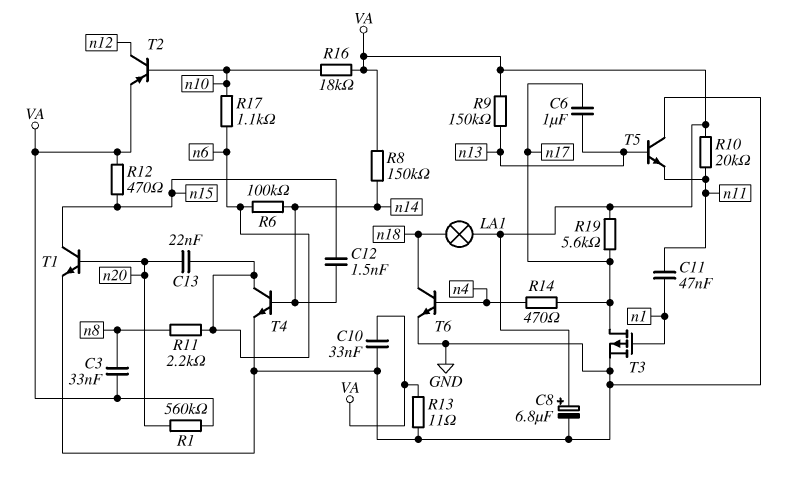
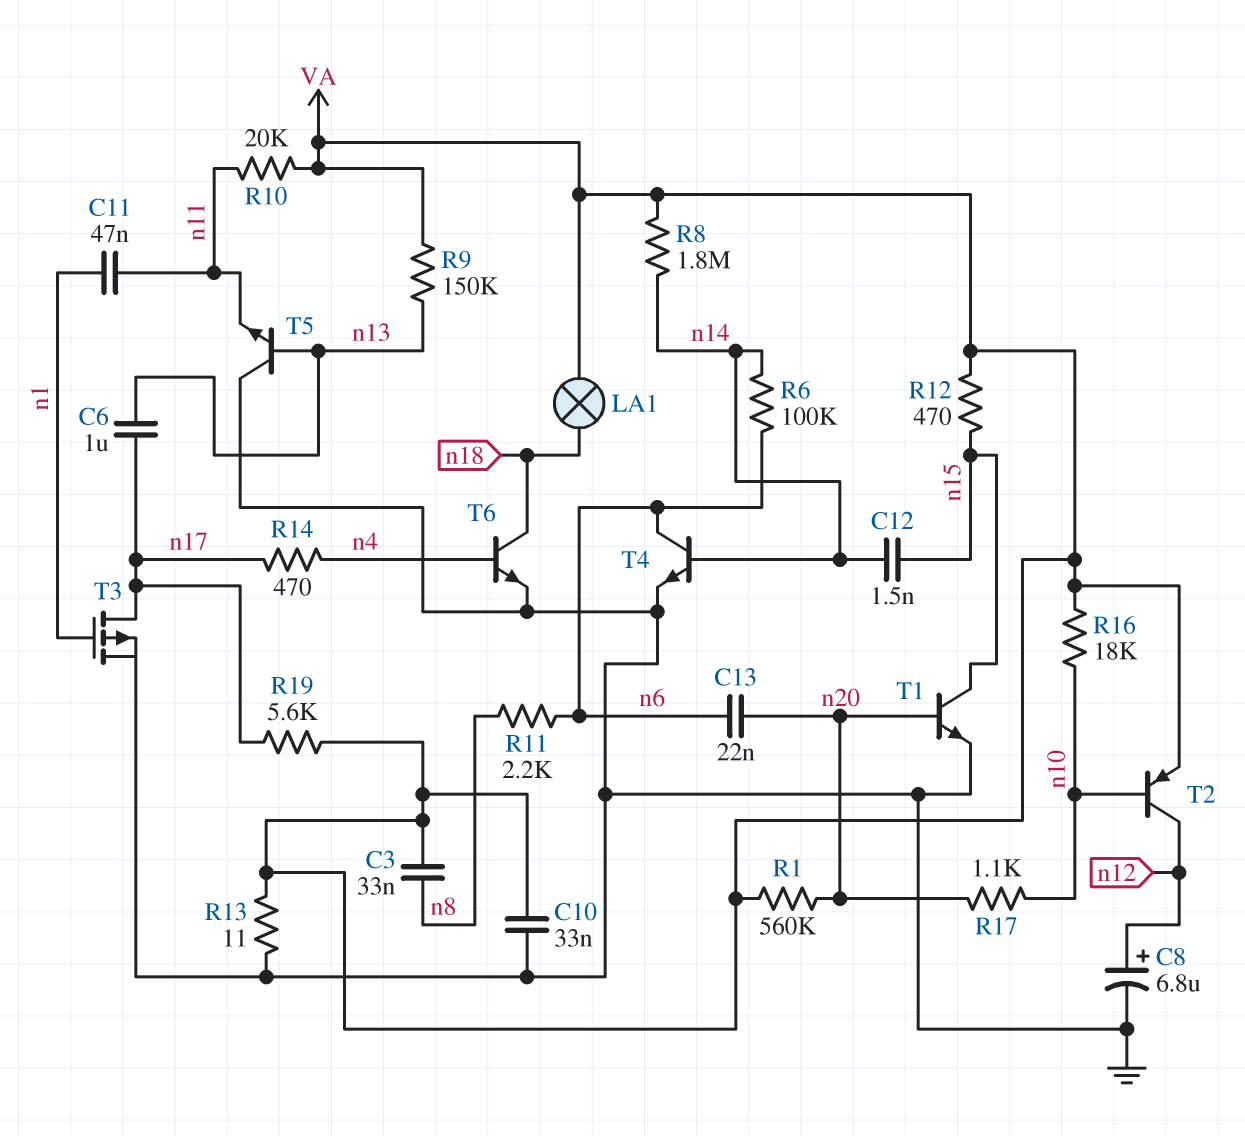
C8: 6.8uF (plus VA, minus GND) -> 6.8uF (plus n12, minus GND)
R8: 150k (VA, n14) -> 1.8M (VA, n14)
R17: 1.1k (n6, n10) -> 1.1k (n10, n20)

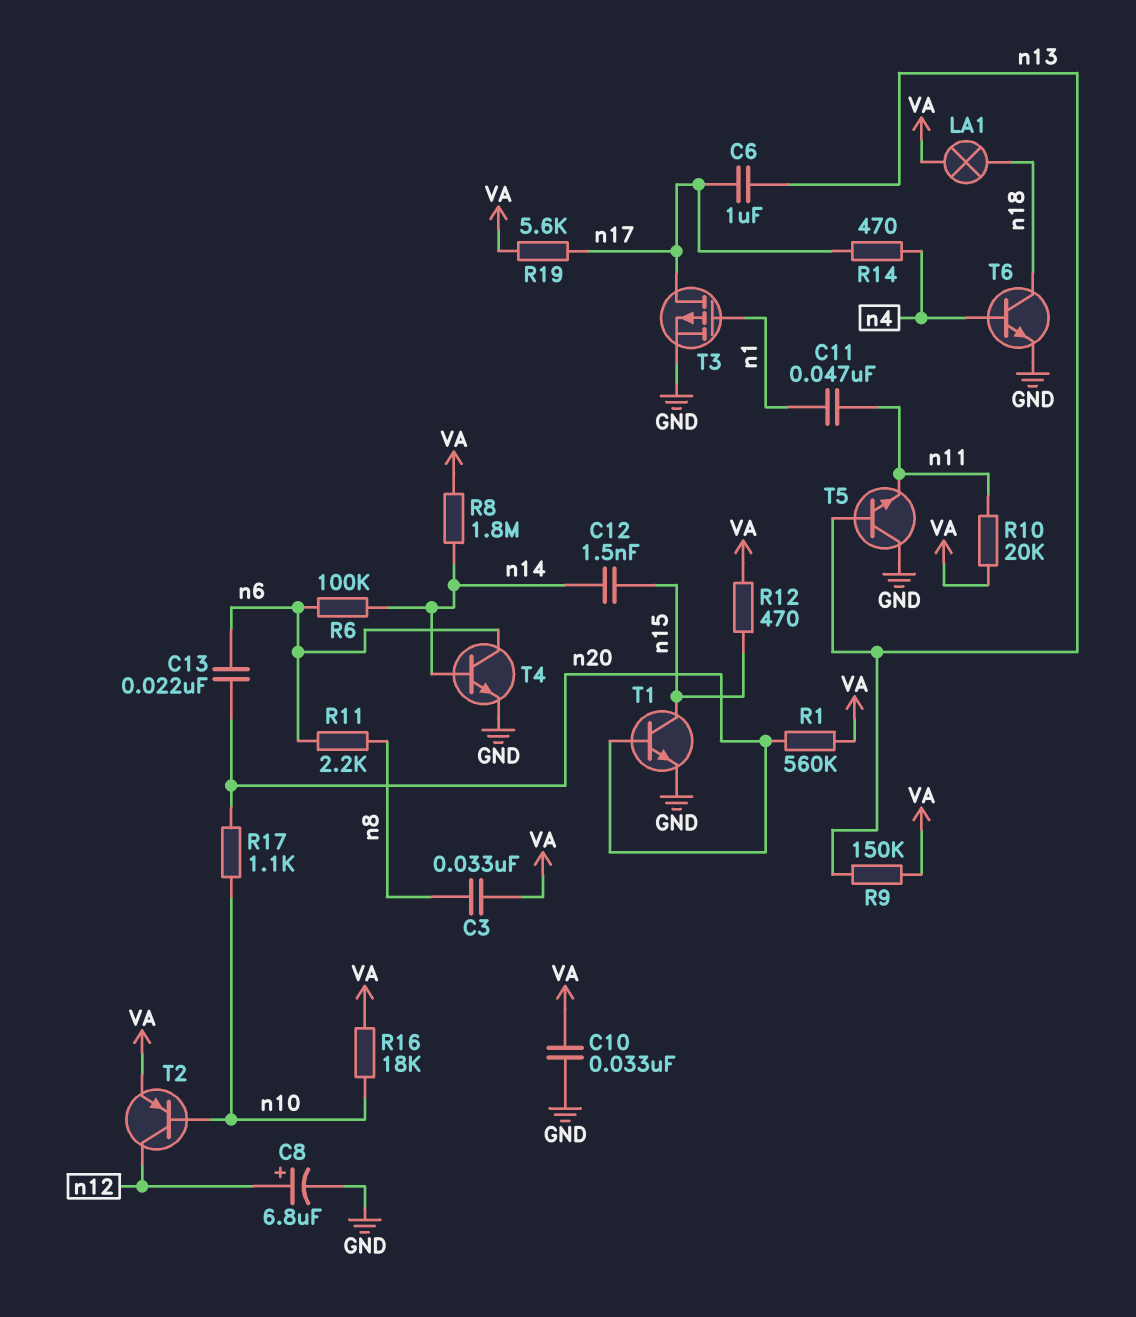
R13: 11 (GND, VA) -> none

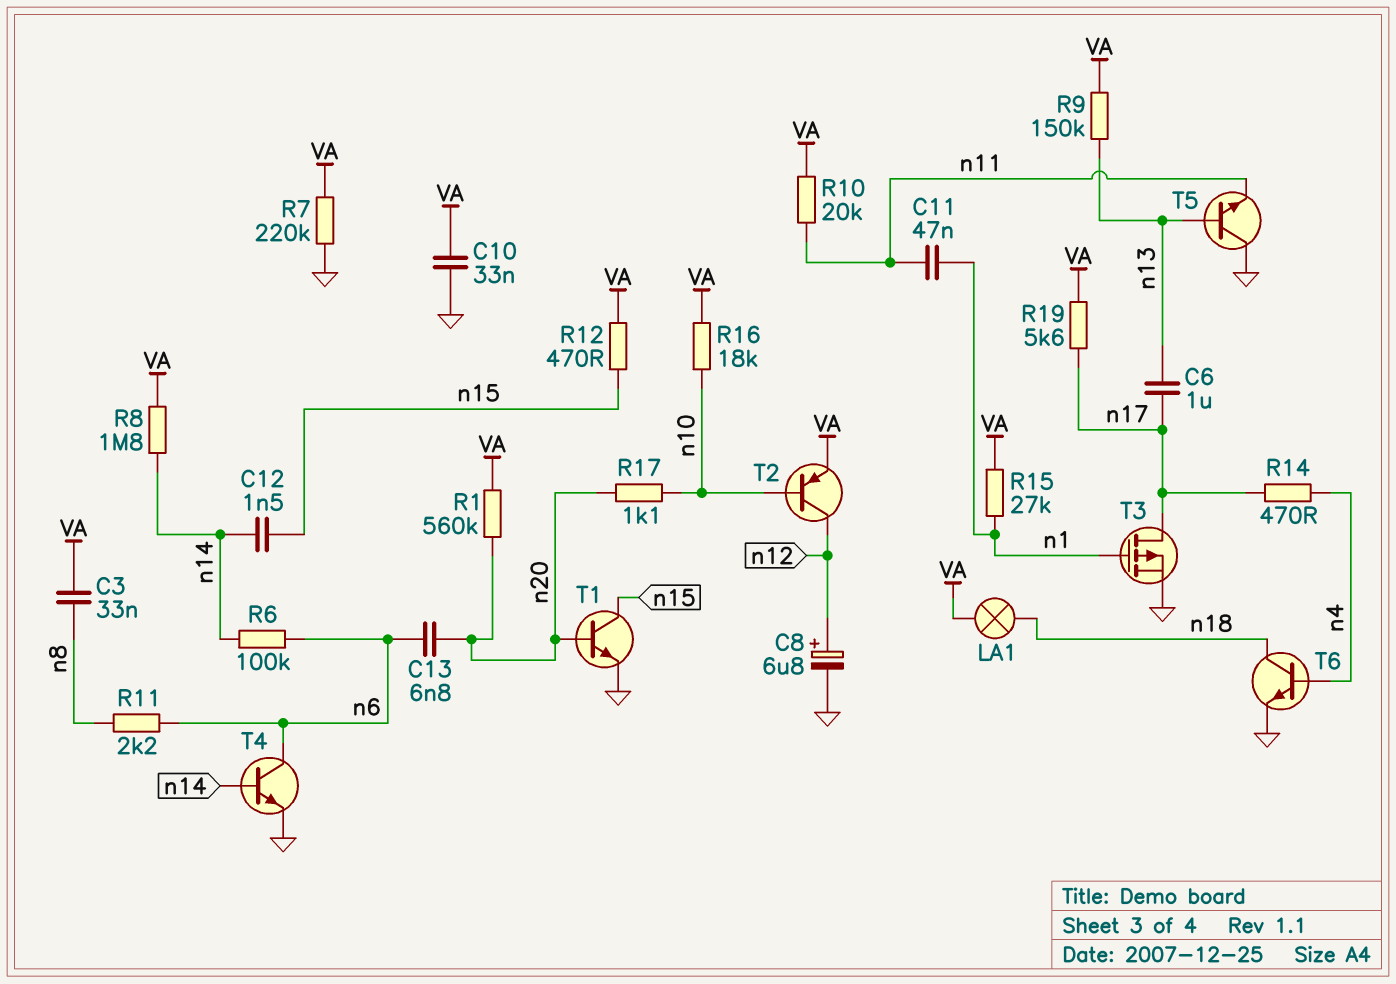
C13: 22nF (n6, n20) -> 6.8nF (n6, n20)
R7: none -> 220k (GND, VA)
R15: none -> 27k (VA, n1)

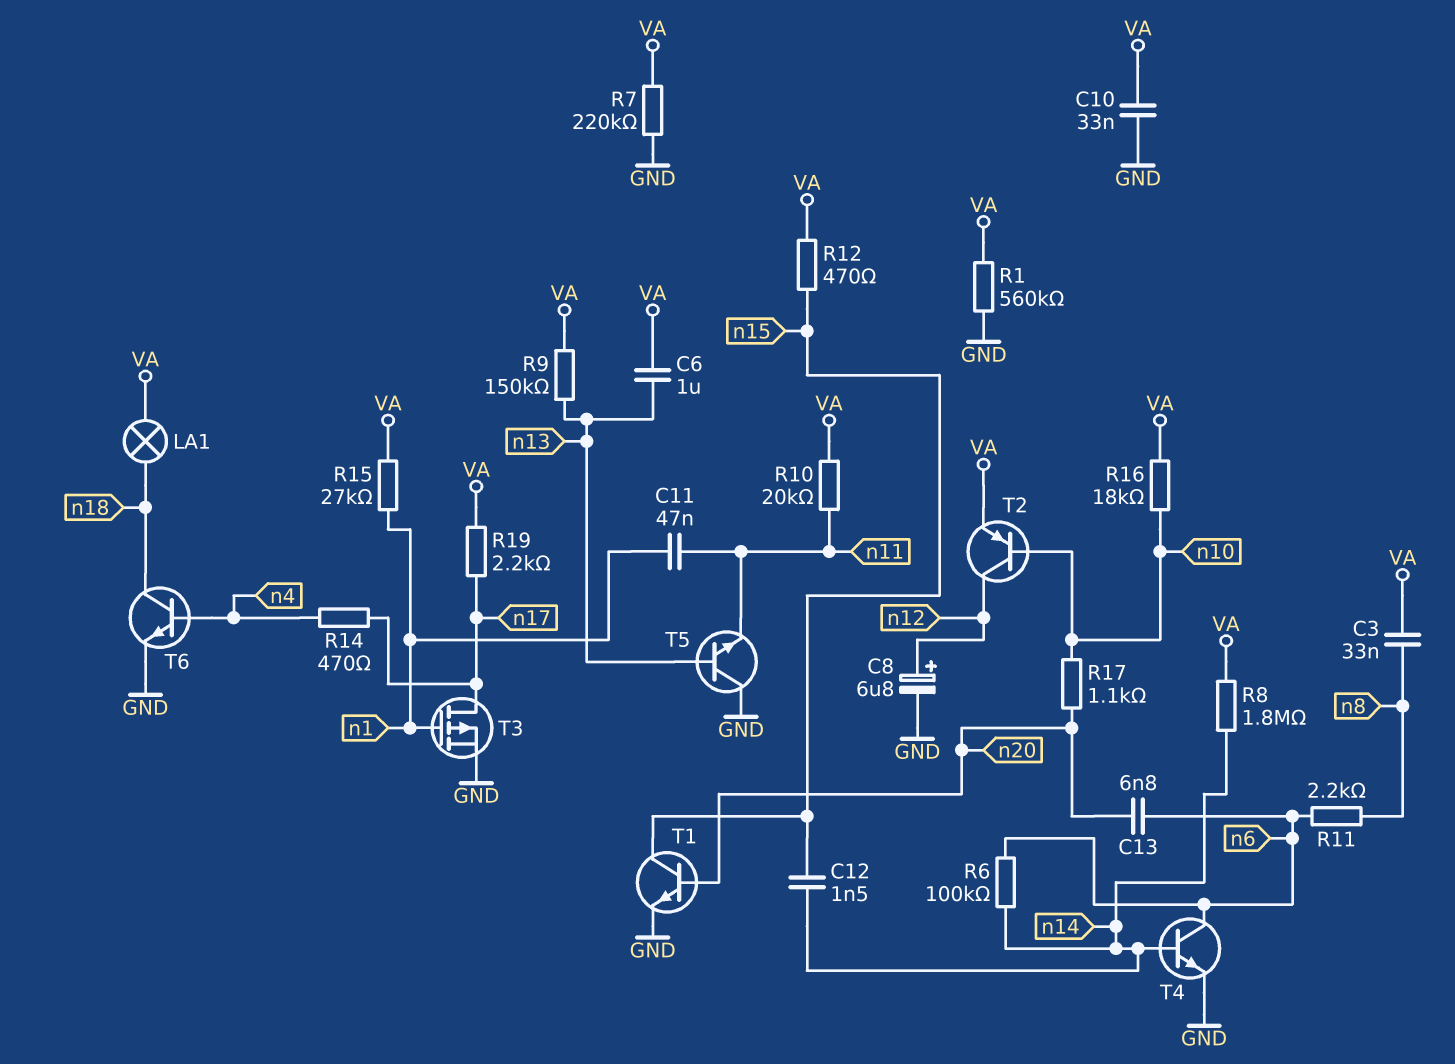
C6: 1uF (n13, n17) -> 1uF (VA, n13)
R1: 560k (VA, n20) -> 560k (GND, VA)
R19: 5.6k (VA, n17) -> 2.2k (VA, n17)

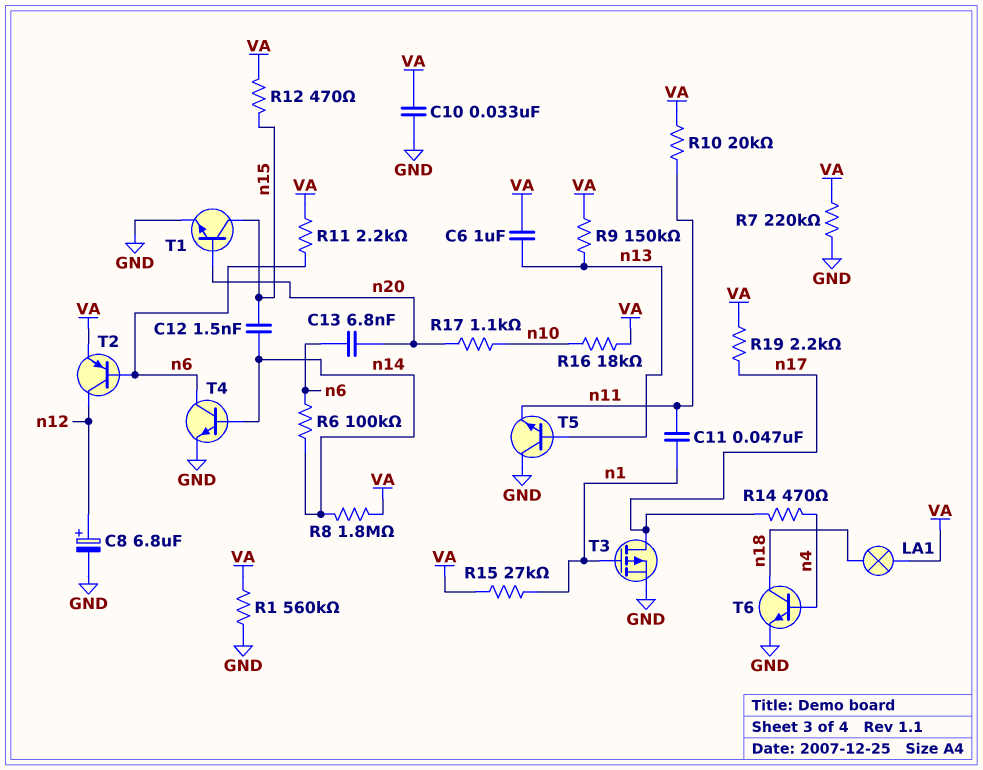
C3: 33nF (VA, n8) -> none
R11: 2.2k (n6, n8) -> 2.2k (VA, n6)
T2: PNP (B n10, C n12, E VA) -> PNP (B n6, C n12, E VA)

